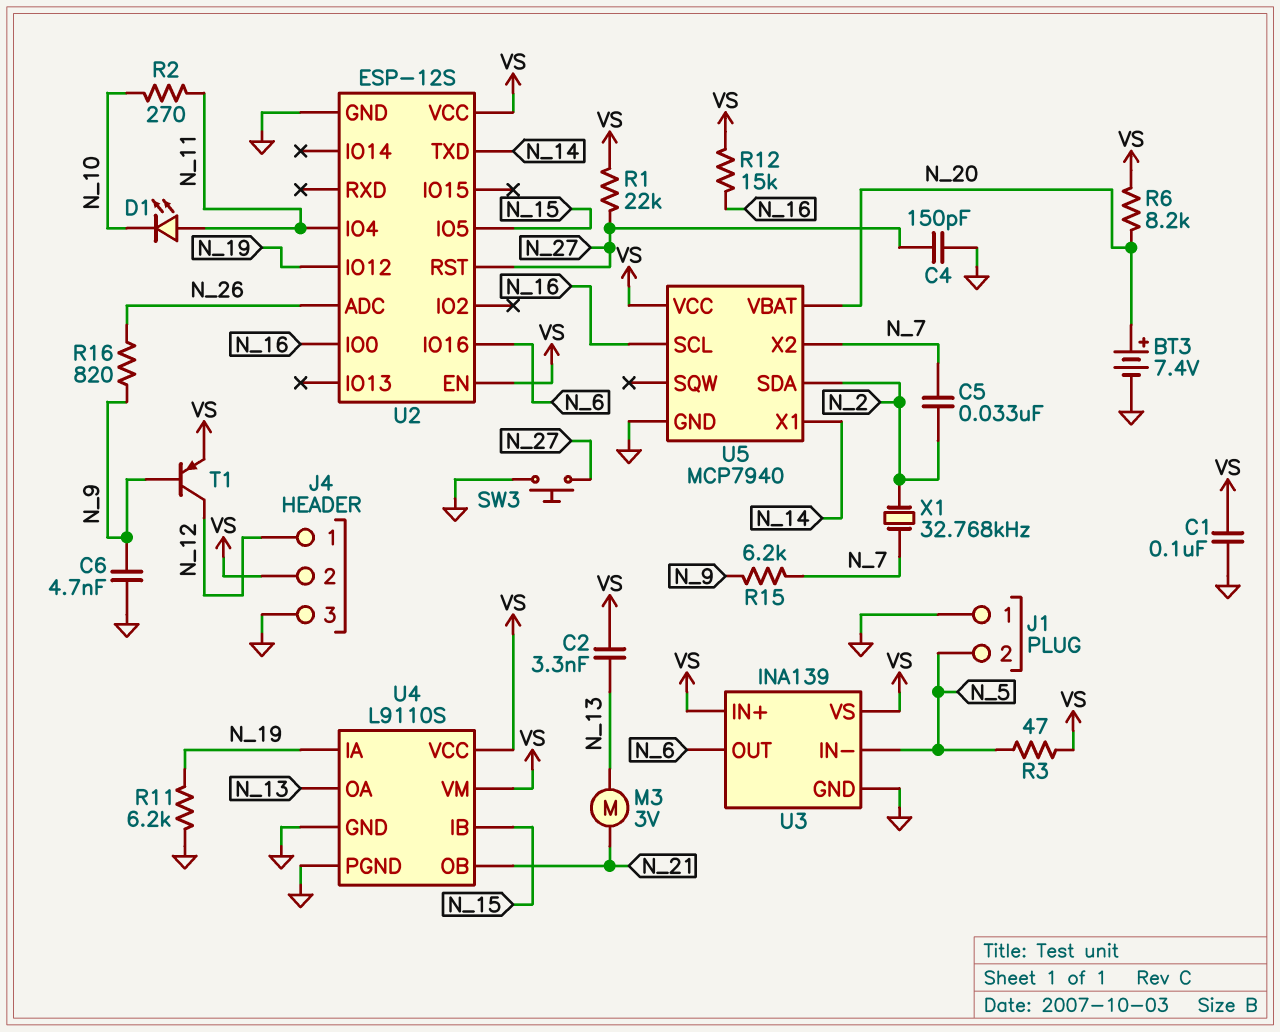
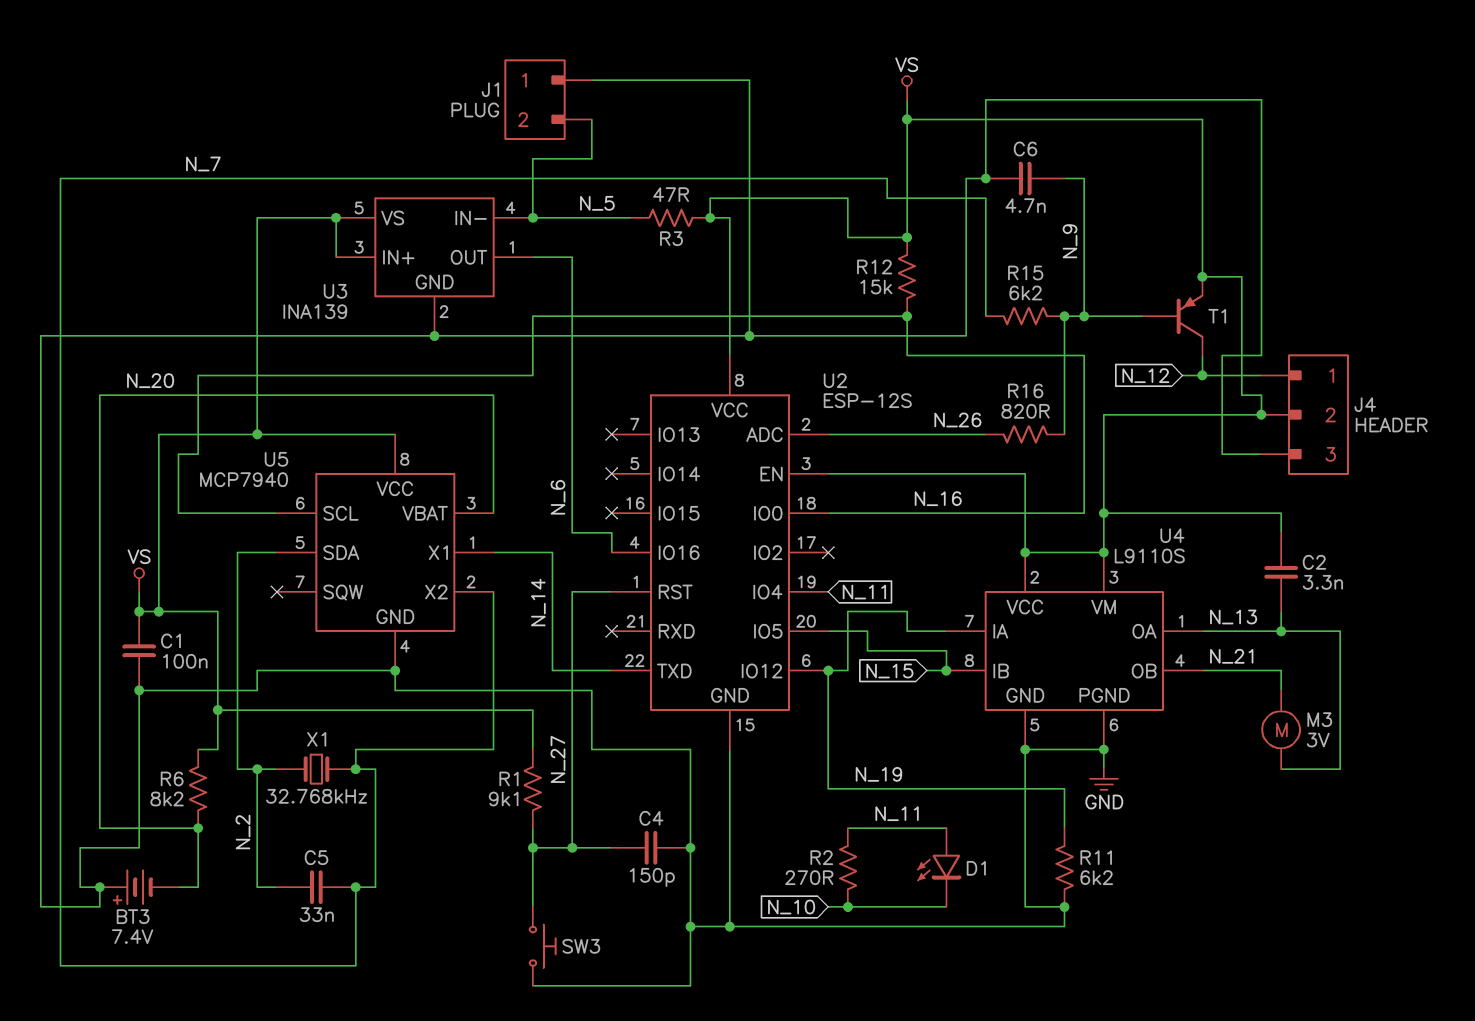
BT3: 7.4V (plus N_20, minus GND) -> 7.4V (plus GND, minus N_20)
R1: 22k (N_27, VS) -> 9.1k (N_27, VS)

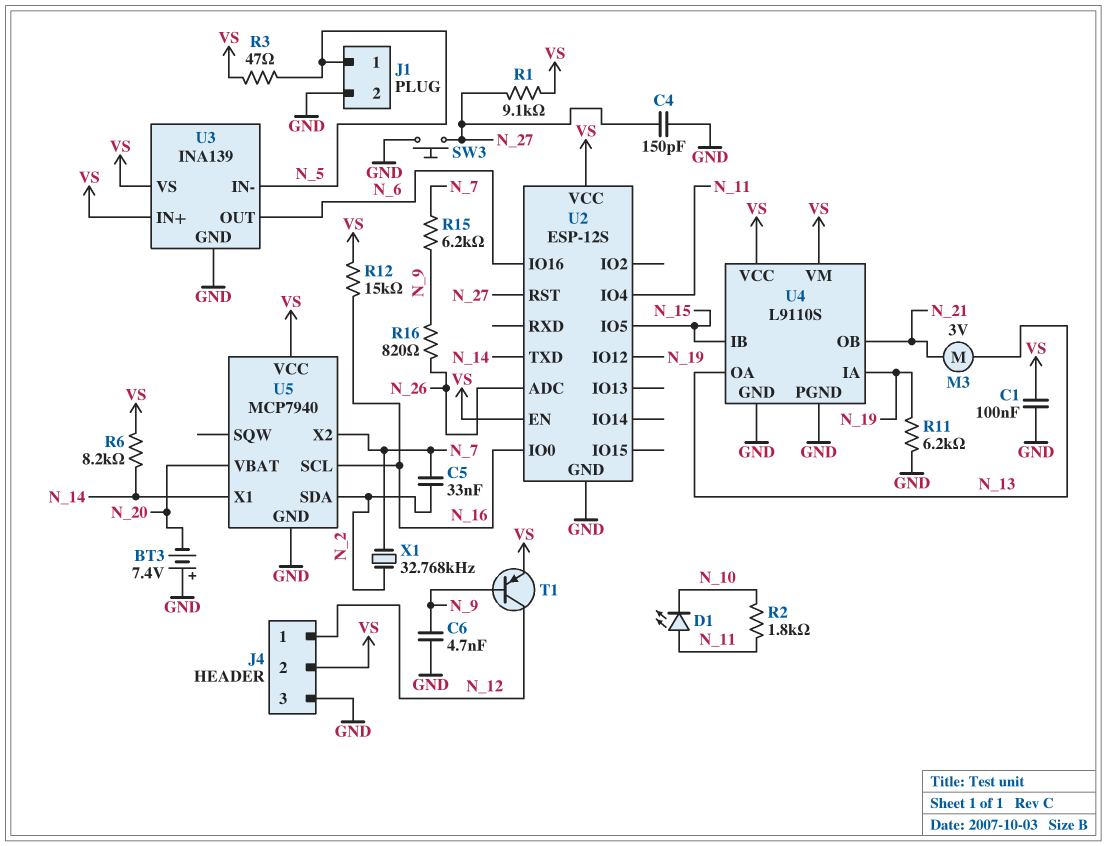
C2: 3.3nF (N_13, VS) -> none
J1 pin 1: GND -> N_5
J1 pin 2: N_5 -> GND
R2: 270 (N_10, N_11) -> 1.8k (N_10, N_11)
R6: 8.2k (N_20, VS) -> 8.2k (N_14, VS)

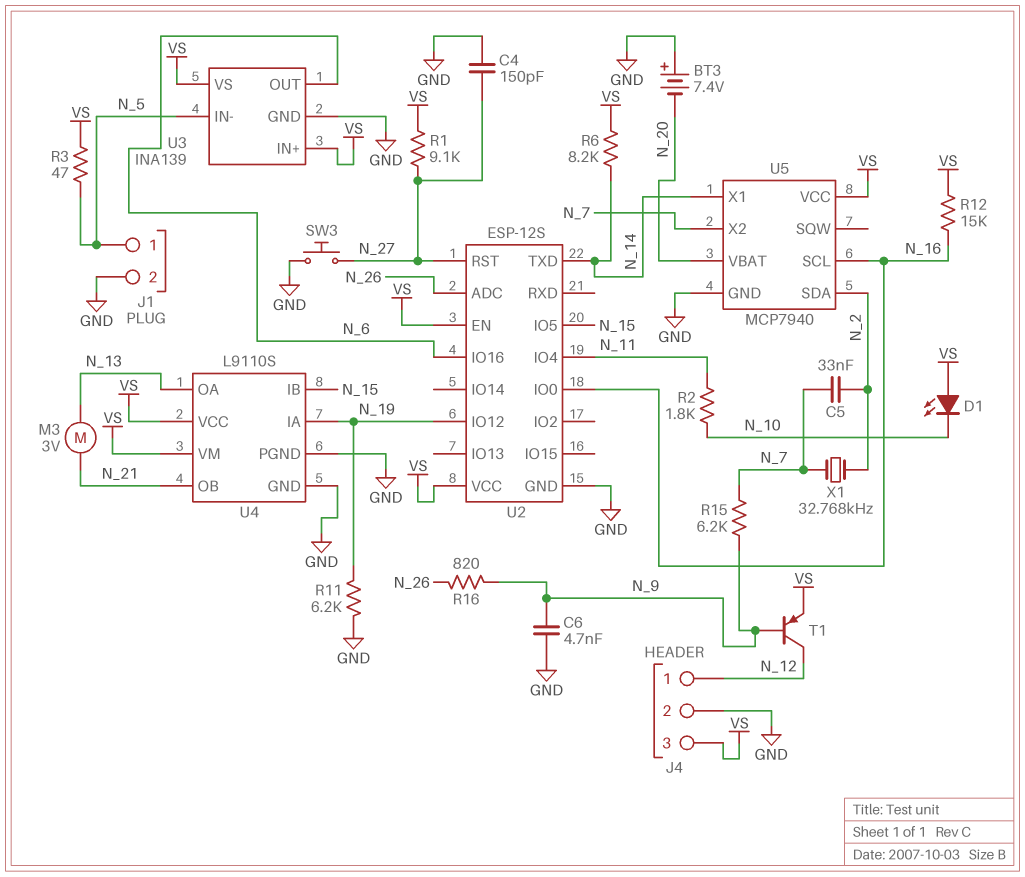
C1: 100nF (GND, VS) -> none
D1: LED (A N_11, K N_10) -> LED (A VS, K N_10)
J4 pin 2: VS -> GND
J4 pin 3: GND -> VS

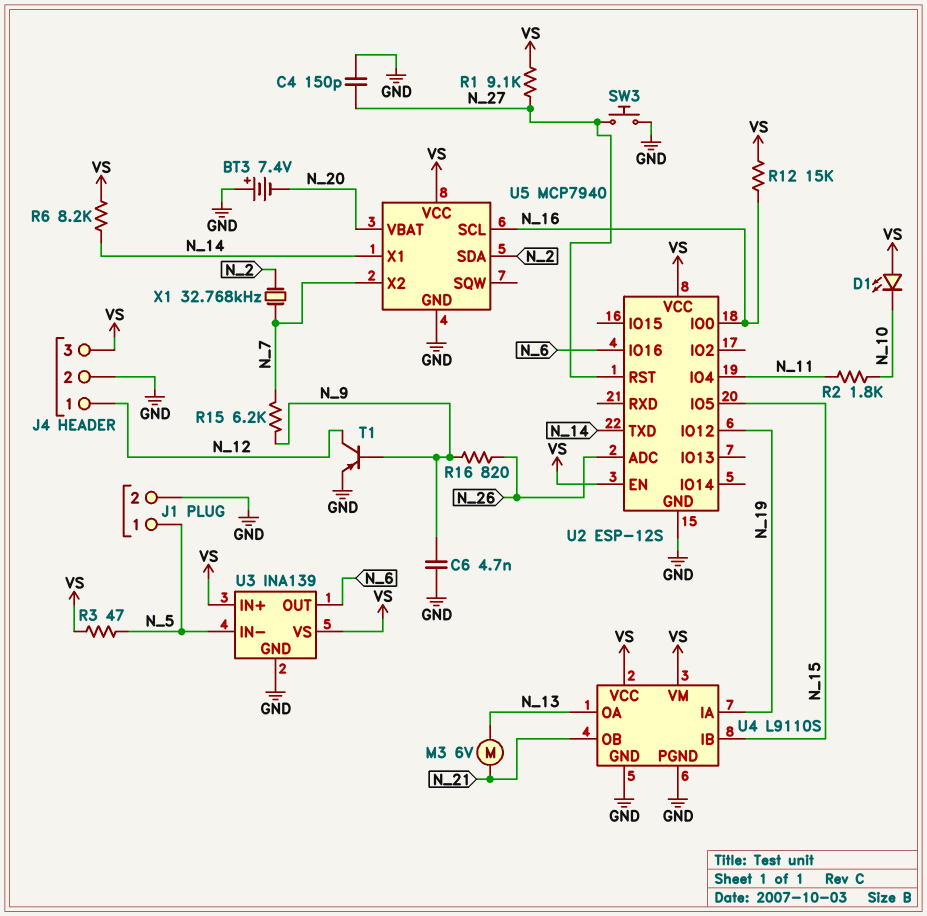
C5: 33nF (N_2, N_7) -> none
M3: motor 3V (N_13, N_21) -> motor 6V (N_13, N_21)
R11: 6.2k (GND, N_19) -> none
T1: PNP (B N_9, C N_12, E VS) -> PNP (B N_9, C N_12, E GND)

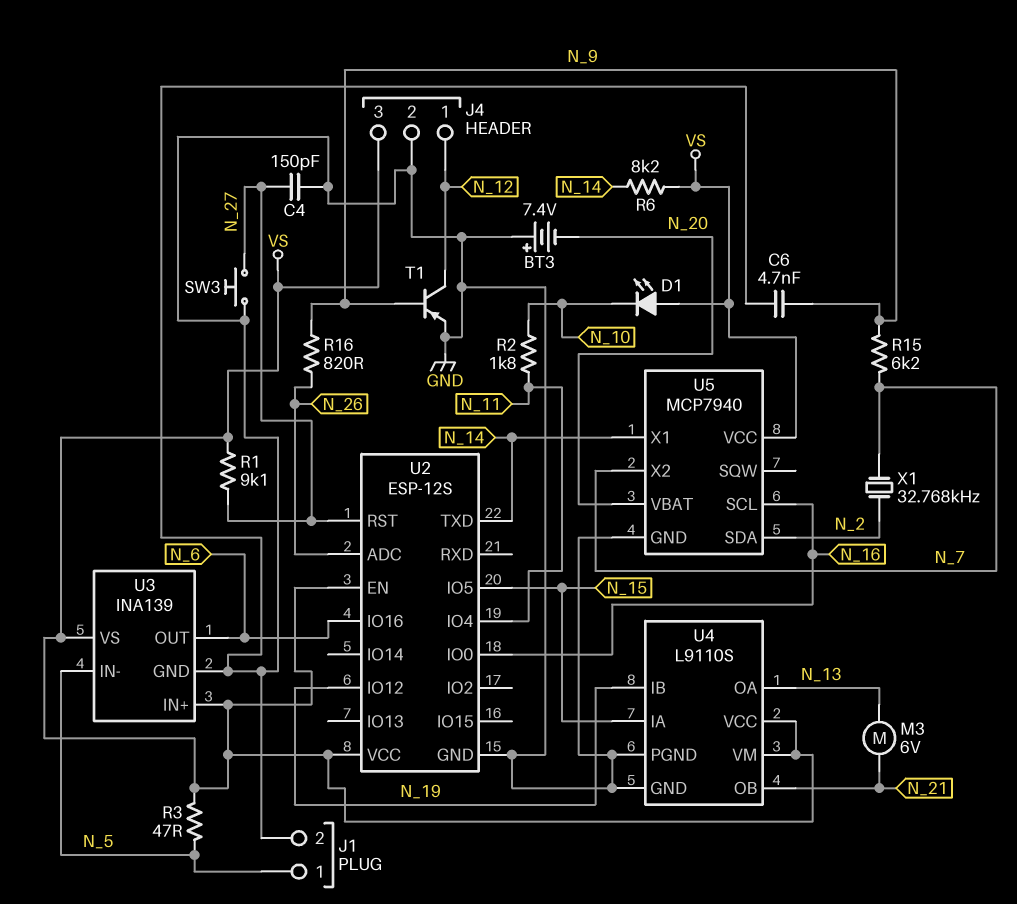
R12: 15k (N_16, VS) -> none
U4 pin IA: N_19 -> N_15
U4 pin IB: N_15 -> N_19

